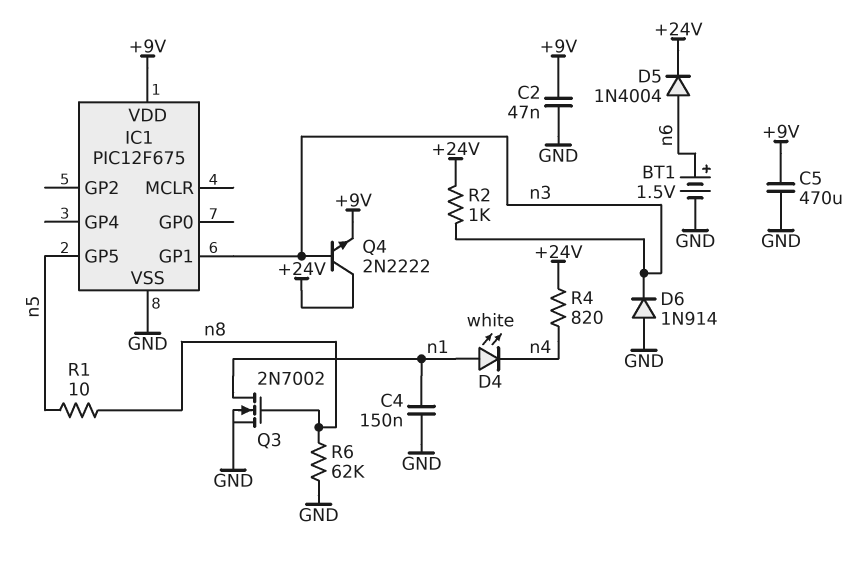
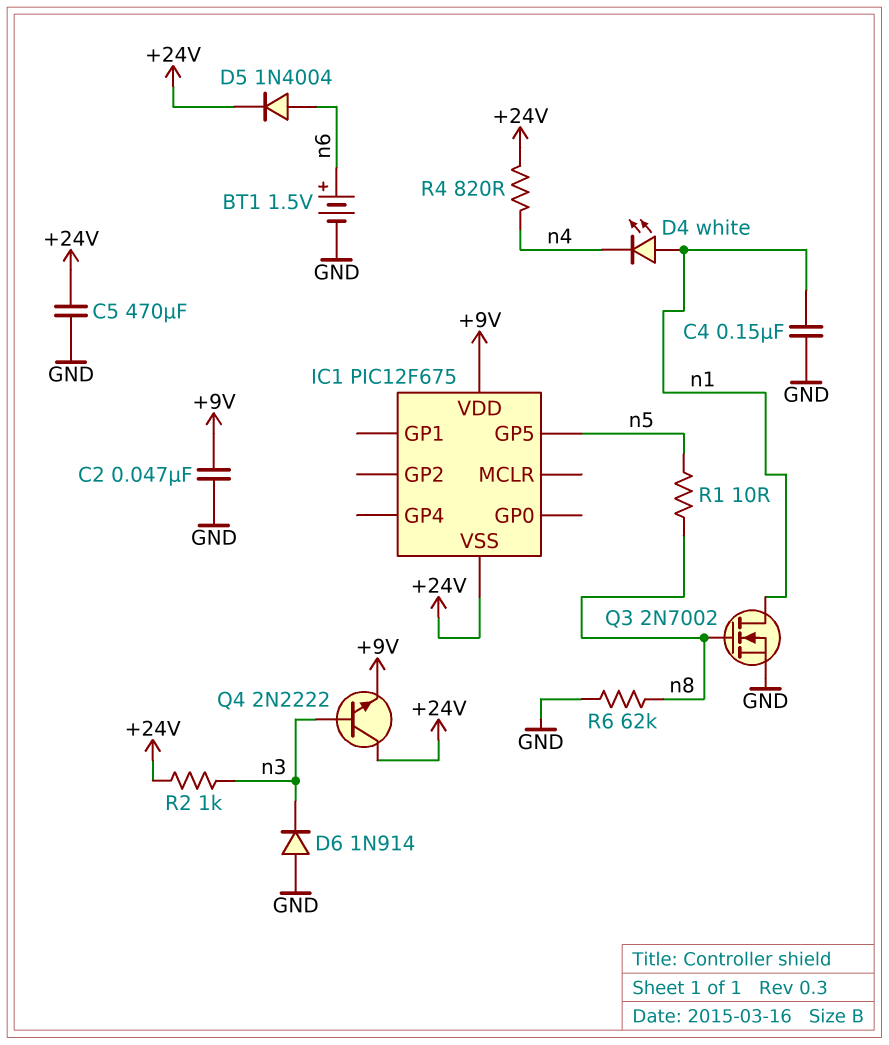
C5: 470uF (+9V, GND) -> 470uF (+24V, GND)
IC1 pin GP1: n3 -> none
IC1 pin VSS: GND -> +24V

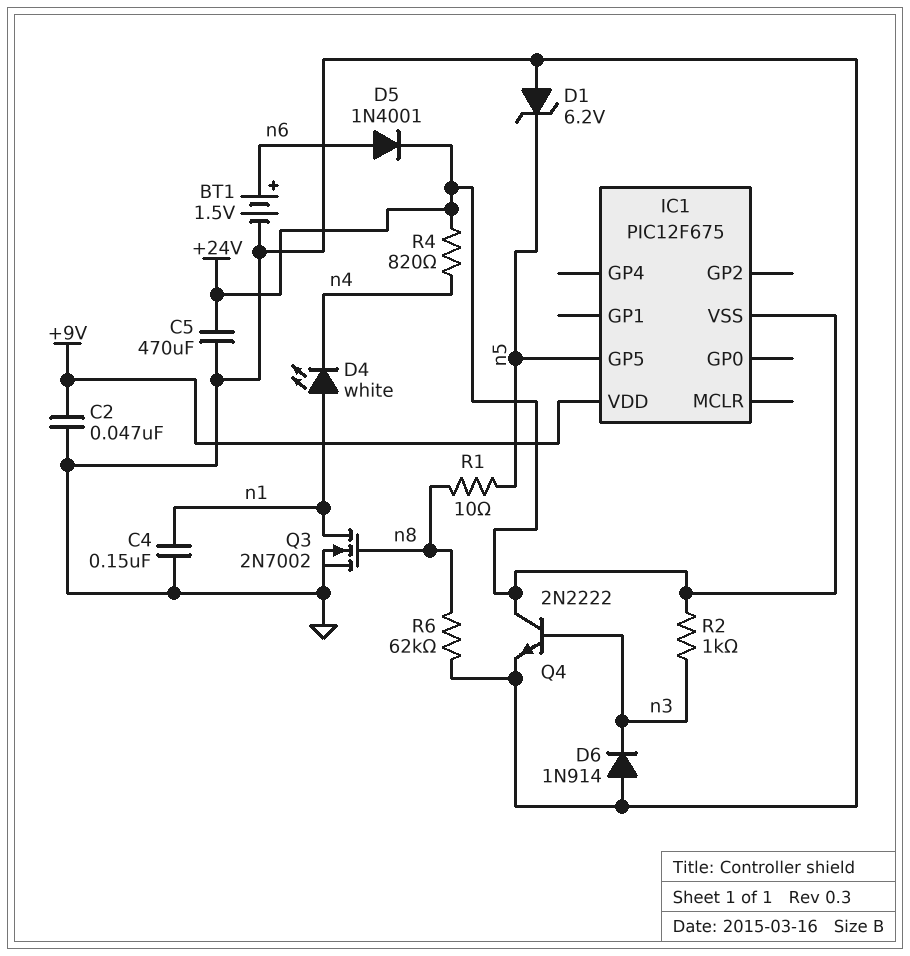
D1: none -> zener 6.2V (A GND, K n5)
D5: diode 1N4004 (A n6, K +24V) -> diode 1N4001 (A n6, K +24V)
Q4: NPN 2N2222 (B n3, C +24V, E +9V) -> NPN 2N2222 (B n3, C +24V, E GND)

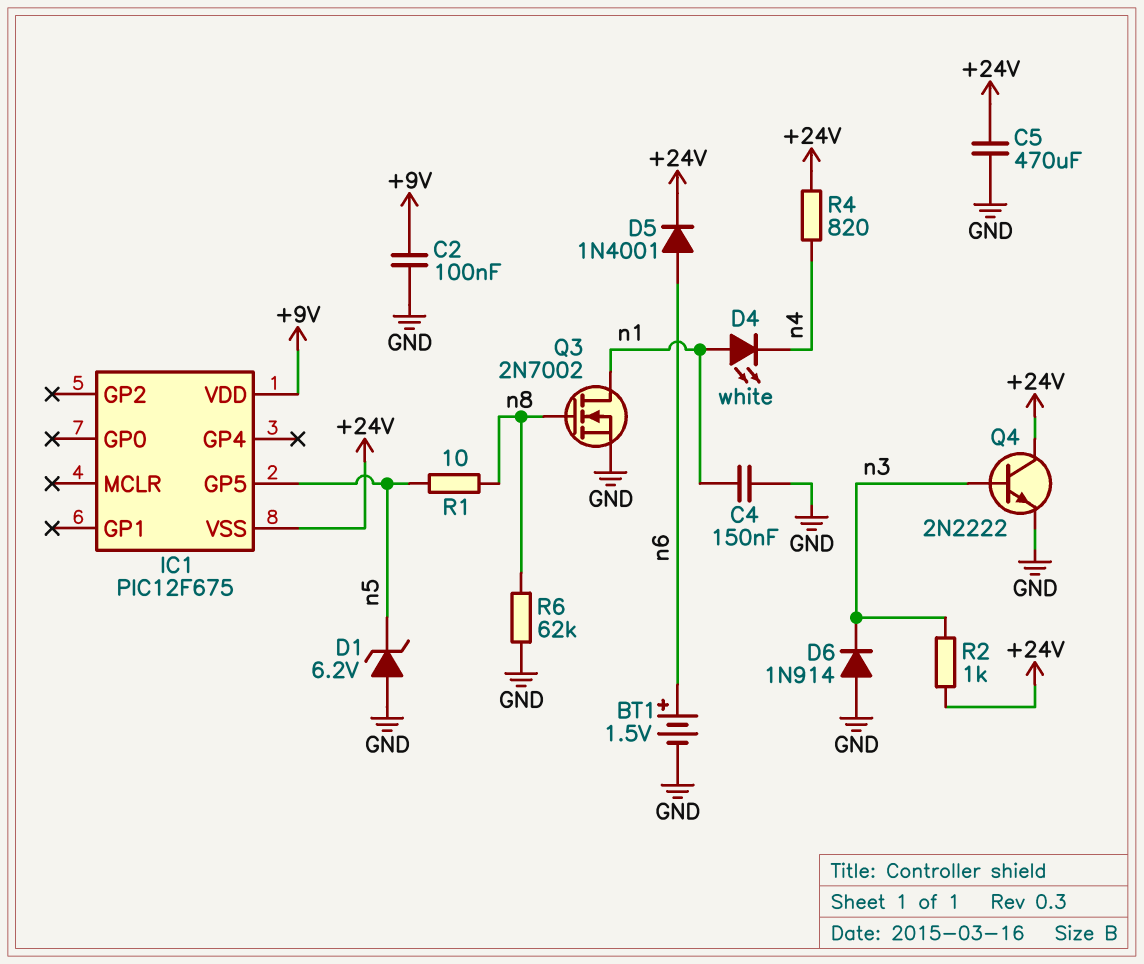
C2: 47nF (+9V, GND) -> 100nF (+9V, GND)

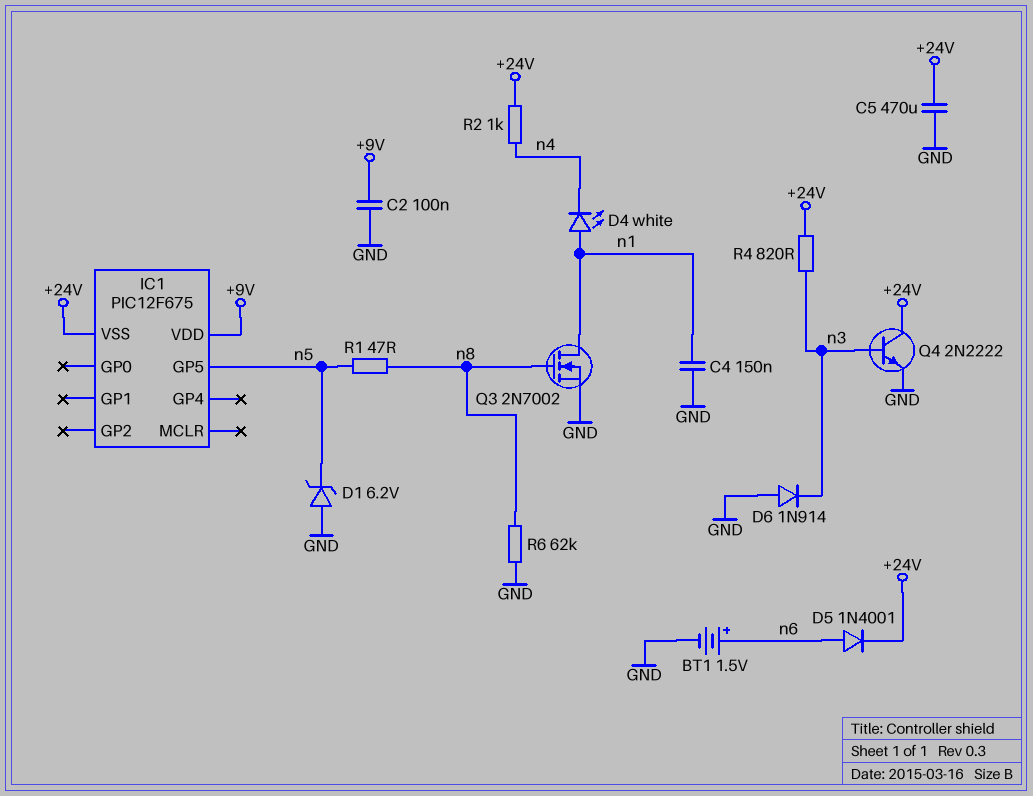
R1: 10 (n5, n8) -> 47 (n5, n8)
R2: 1k (+24V, n3) -> 1k (+24V, n4)
R4: 820 (+24V, n4) -> 820 (+24V, n3)

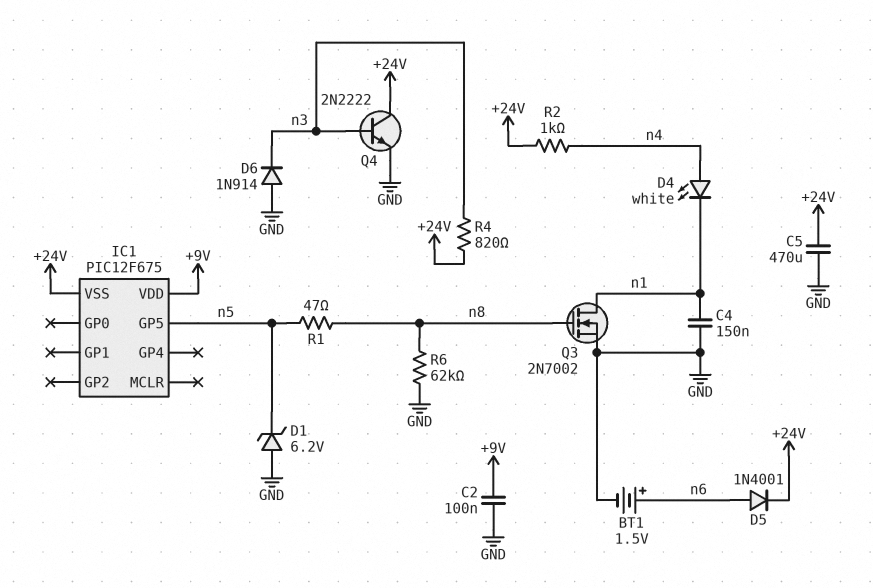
D4: LED white (A n1, K n4) -> LED white (A n4, K n1)

